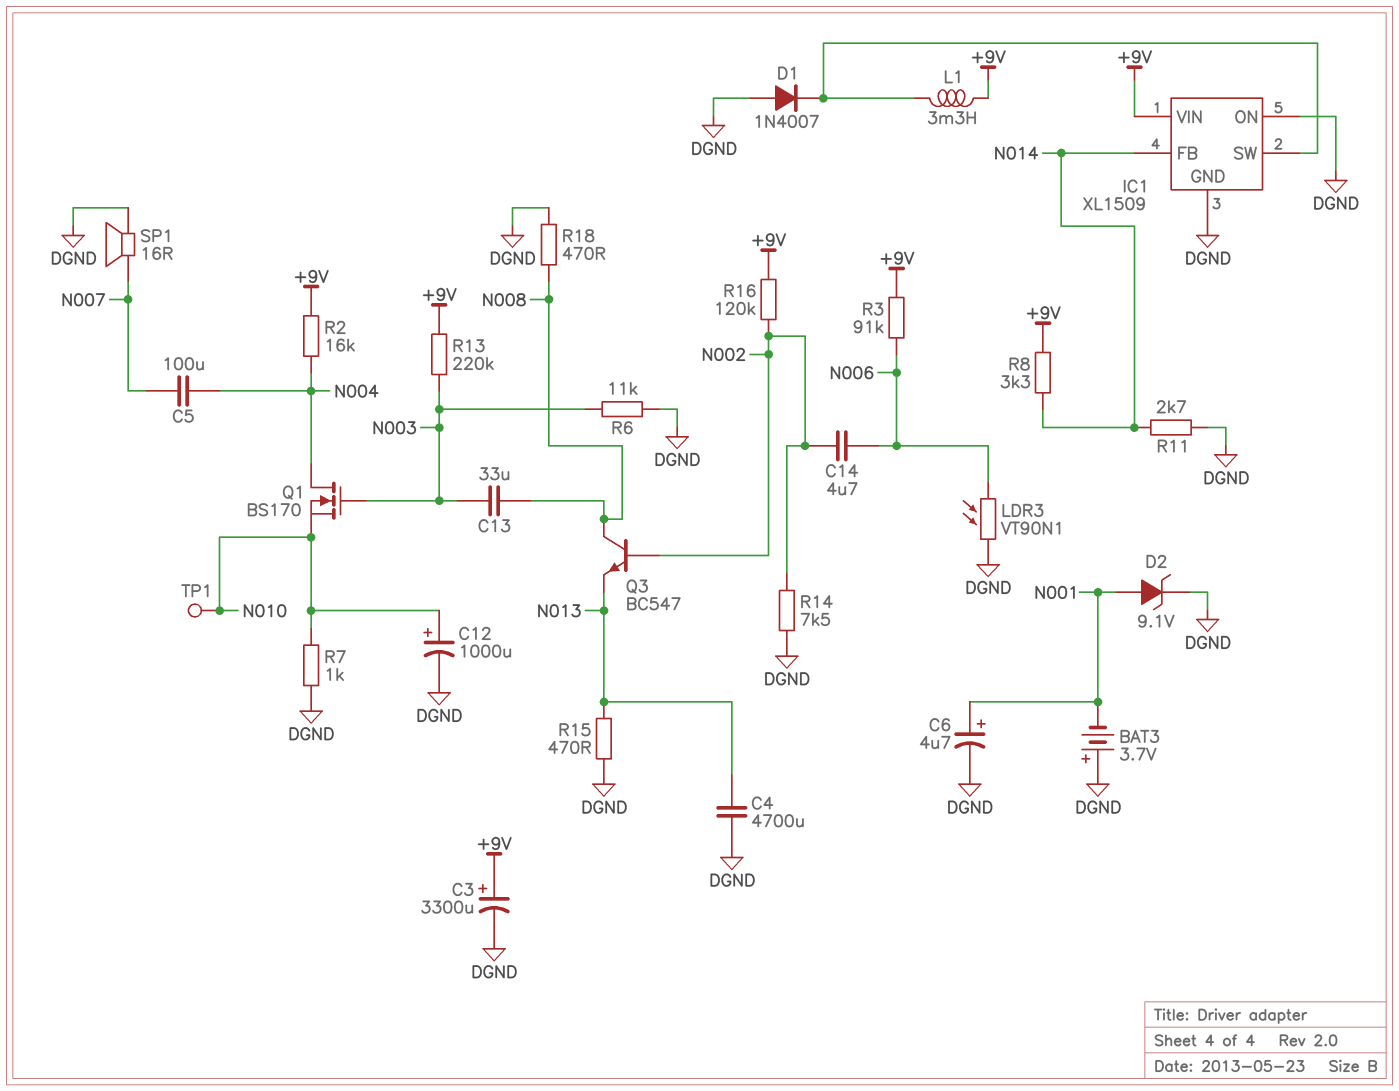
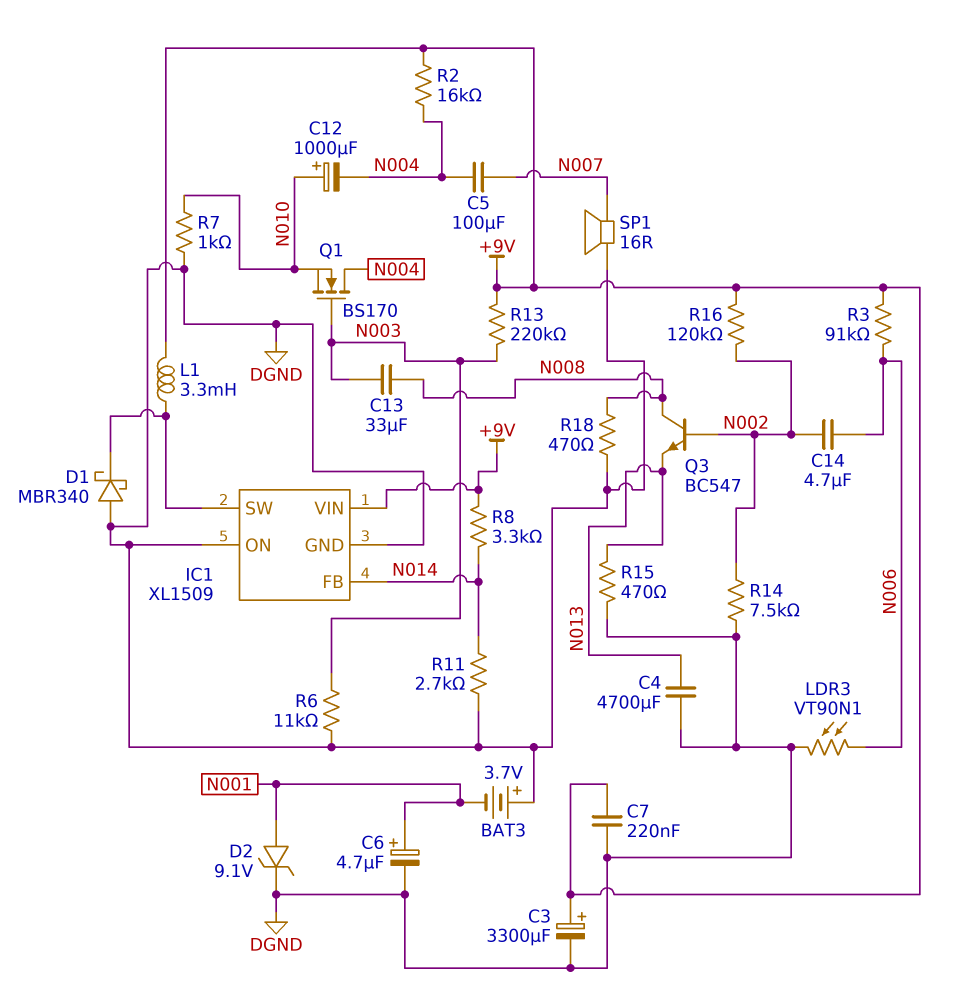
C7: none -> 220nF (+9V, DGND)
C12: 1000uF (plus N010, minus DGND) -> 1000uF (plus N010, minus N004)
D1: diode 1N4007 (A DGND, K IC1/SW) -> schottky MBR340 (A DGND, K IC1/SW)
TP1: test point (N010) -> none

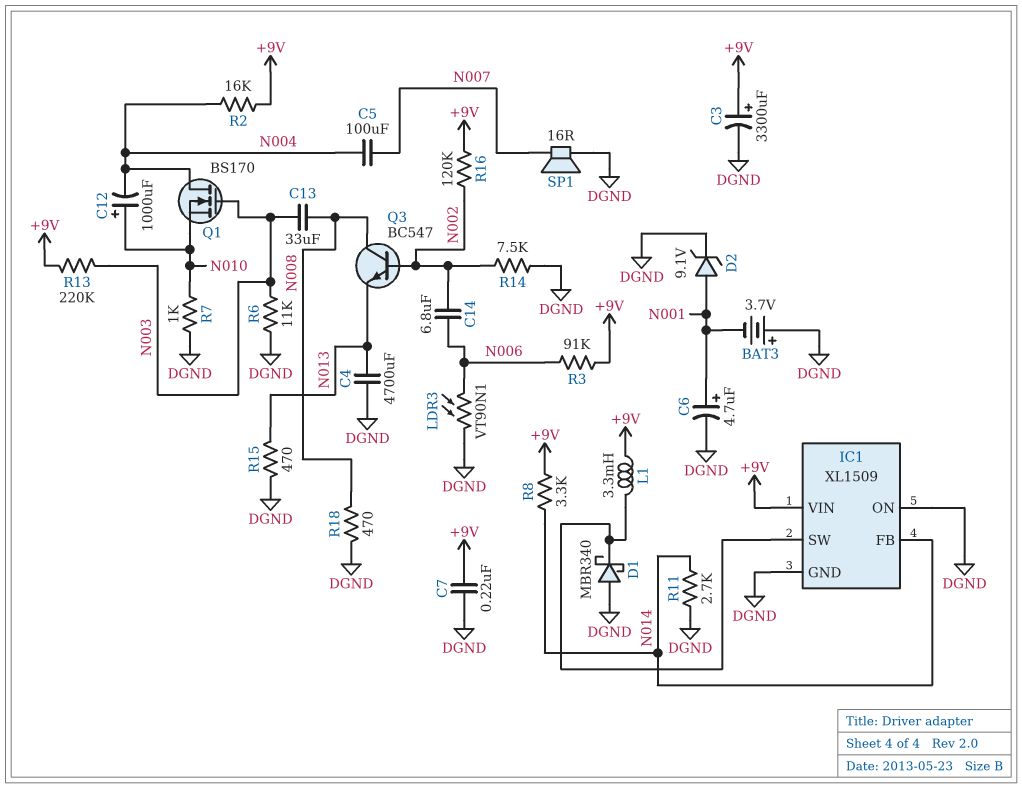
C14: 4.7uF (N002, N006) -> 6.8uF (N002, N006)

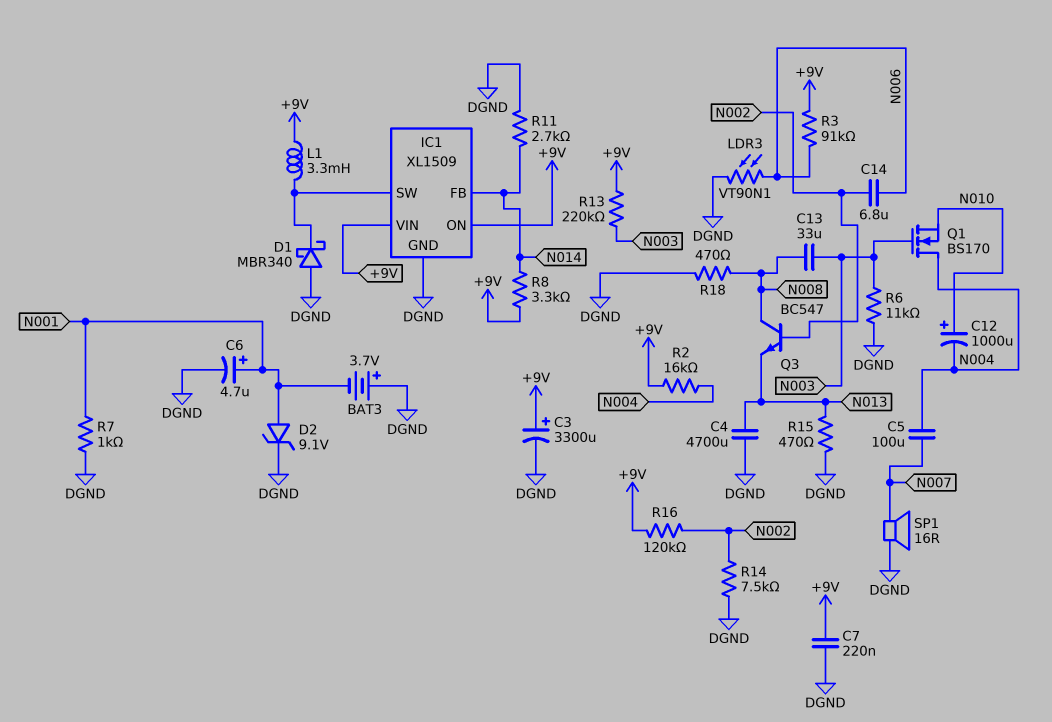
IC1 pin ON: DGND -> +9V
R7: 1k (DGND, N010) -> 1k (DGND, N001)

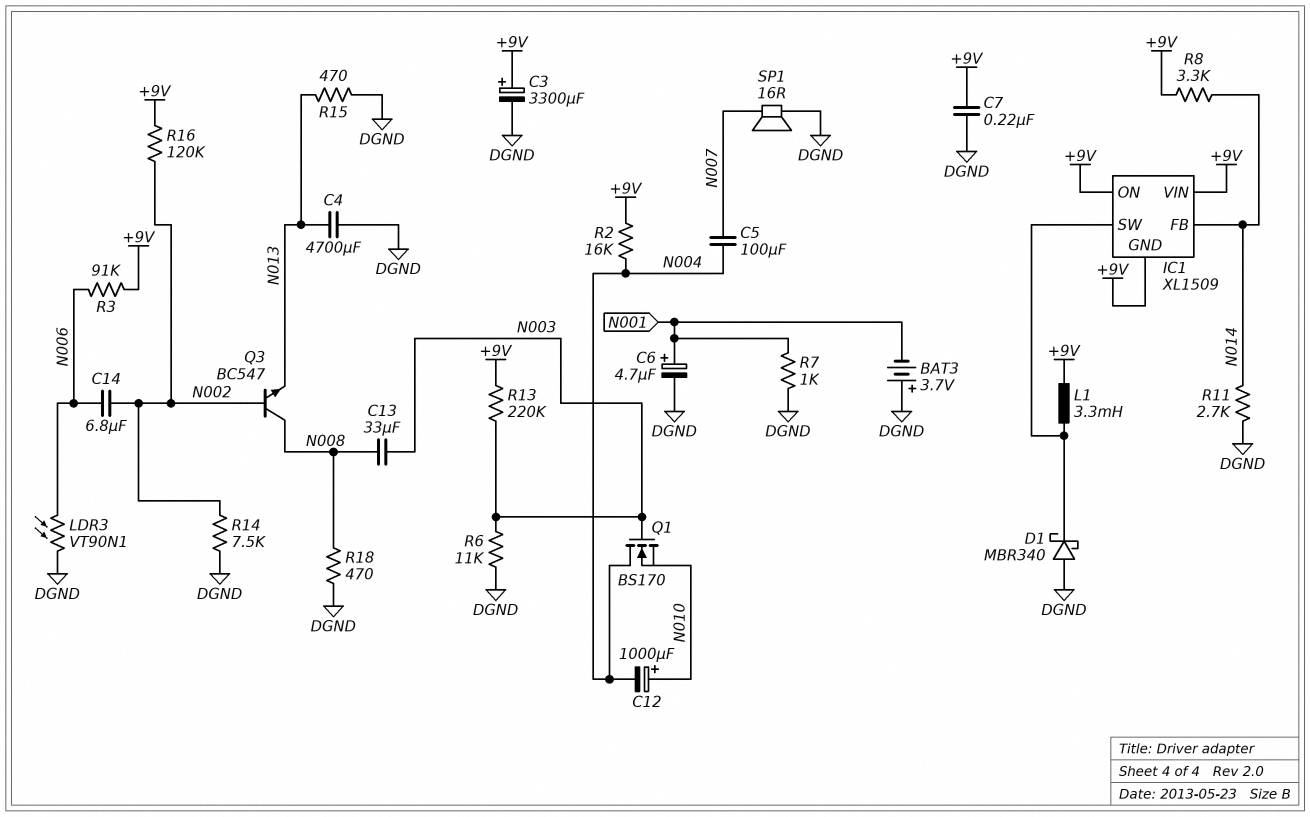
D2: zener 9.1V (A N001, K DGND) -> none
IC1 pin GND: DGND -> +9V

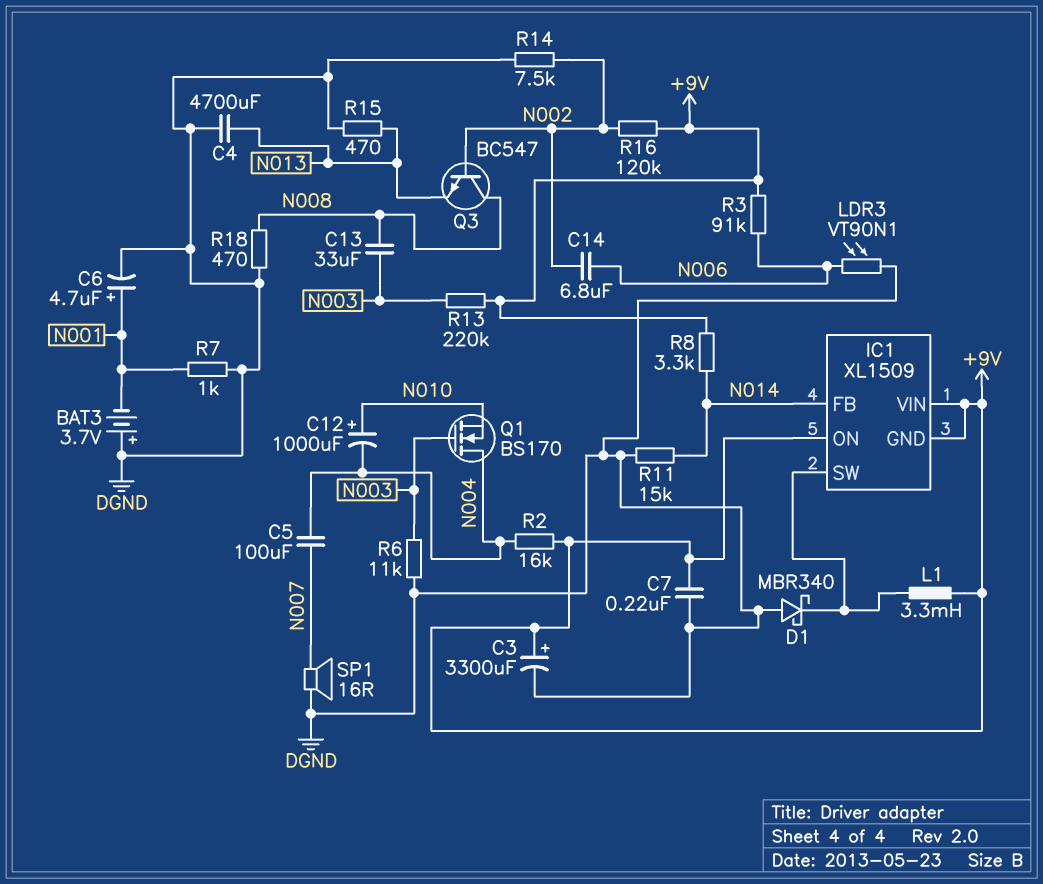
R11: 2.7k (DGND, N014) -> 15k (DGND, N014)

